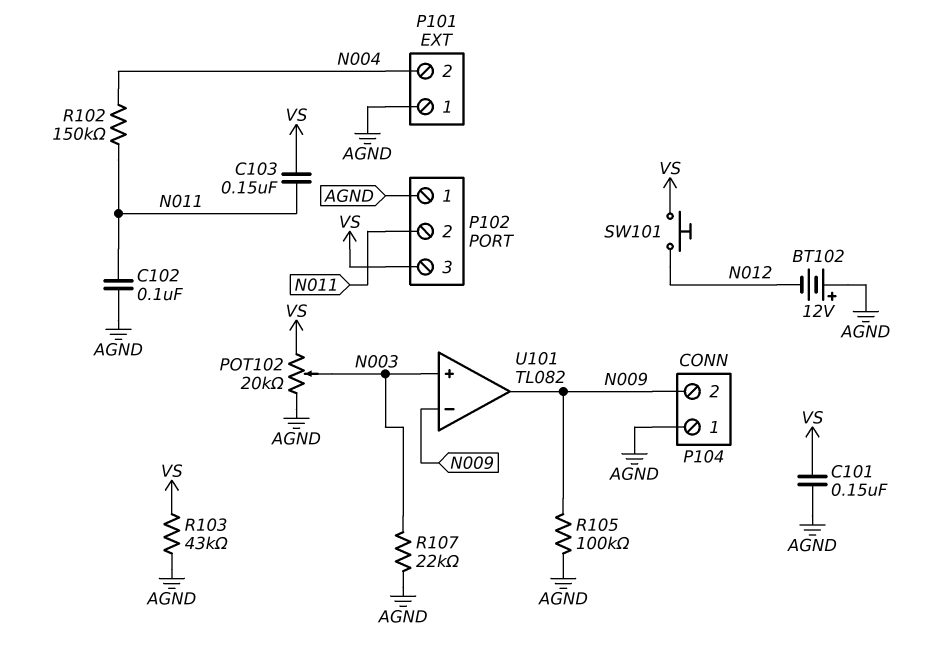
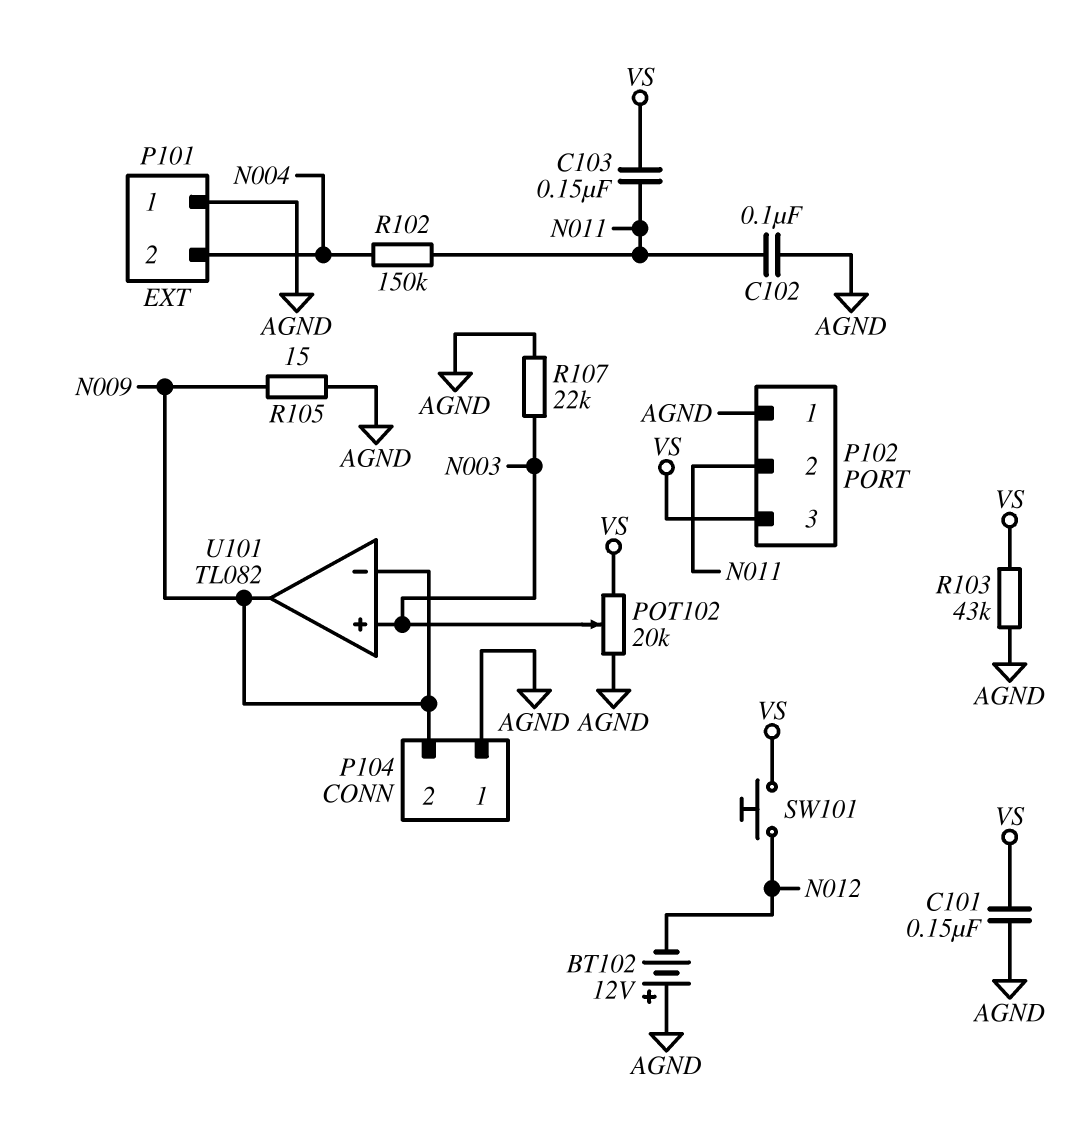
R105: 100k (AGND, N009) -> 15 (AGND, N009)

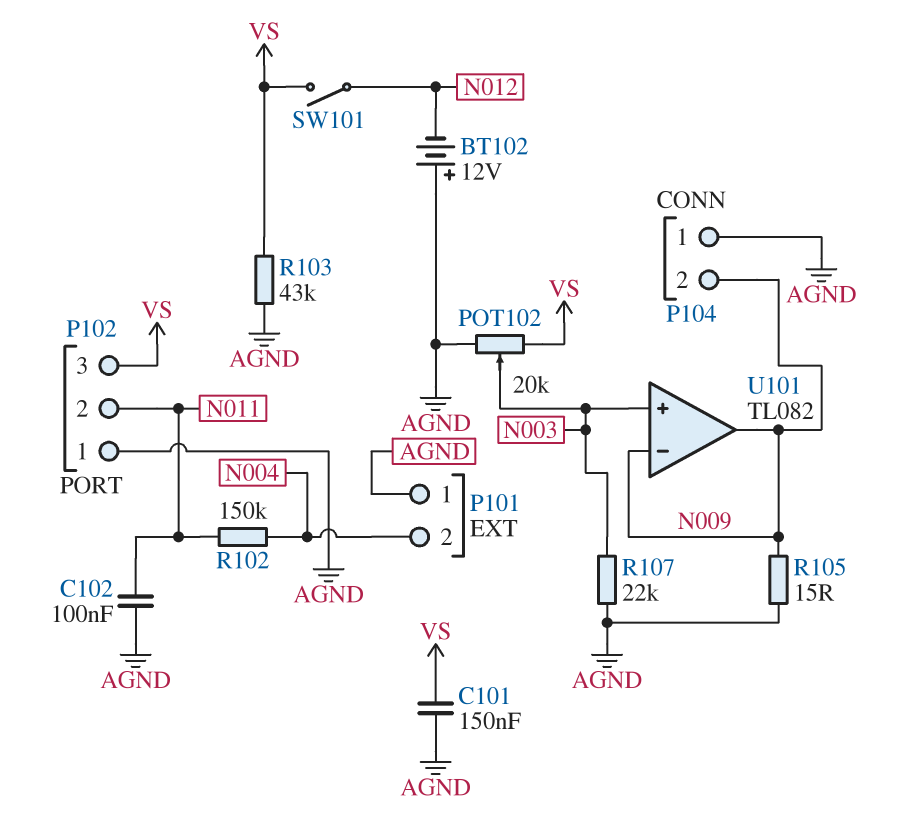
C103: 150nF (N011, VS) -> none
SW101: button (N012, VS) -> switch (N012, VS)

